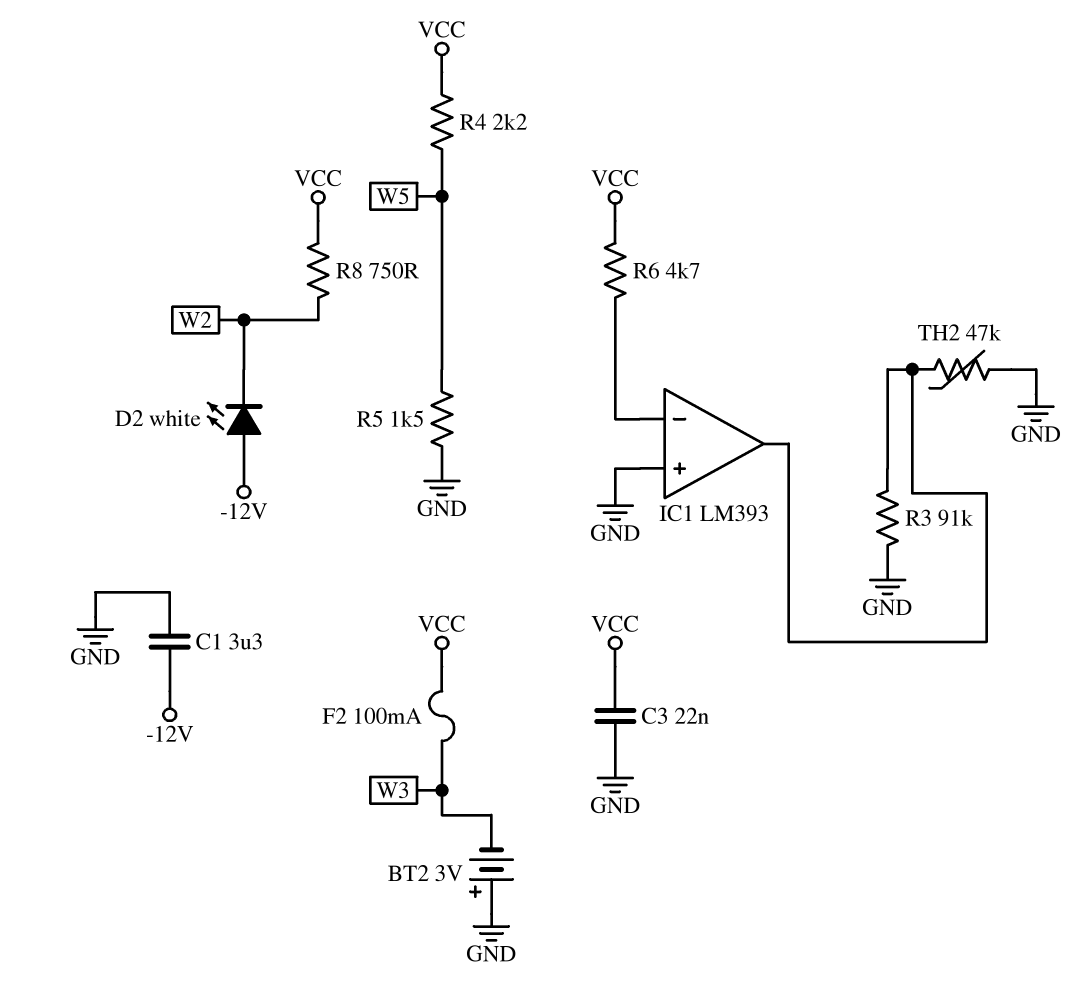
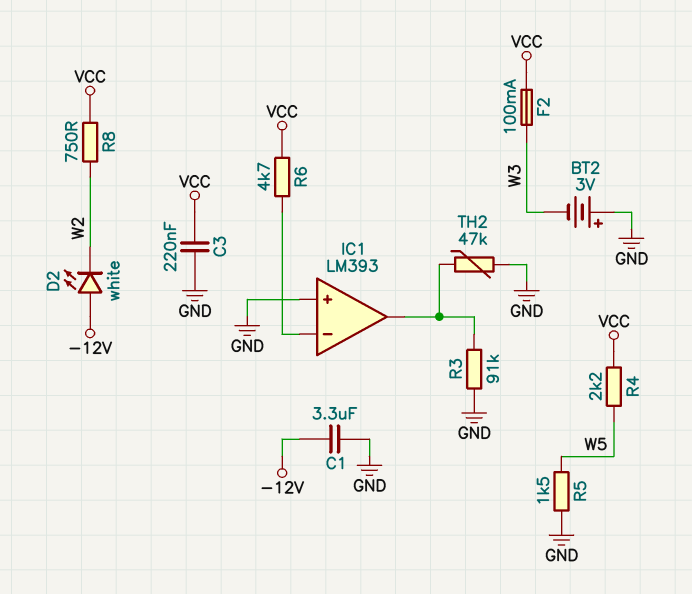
C3: 22nF (GND, VCC) -> 220nF (GND, VCC)

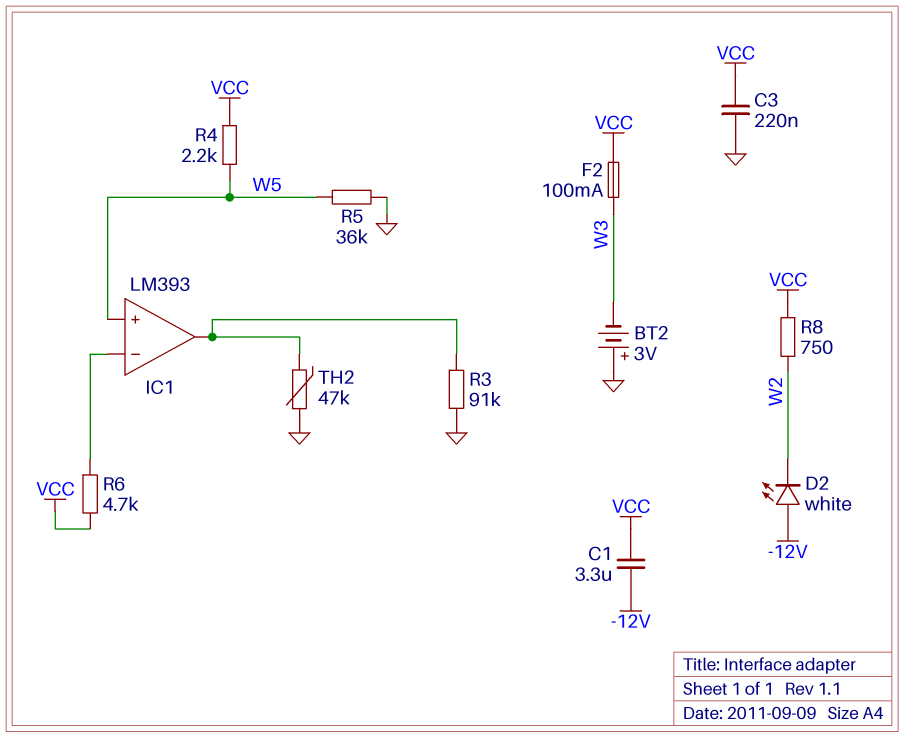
C1: 3.3uF (-12V, GND) -> 3.3uF (-12V, VCC)
IC1 pin in+: GND -> W5
R5: 1.5k (GND, W5) -> 36k (GND, W5)

